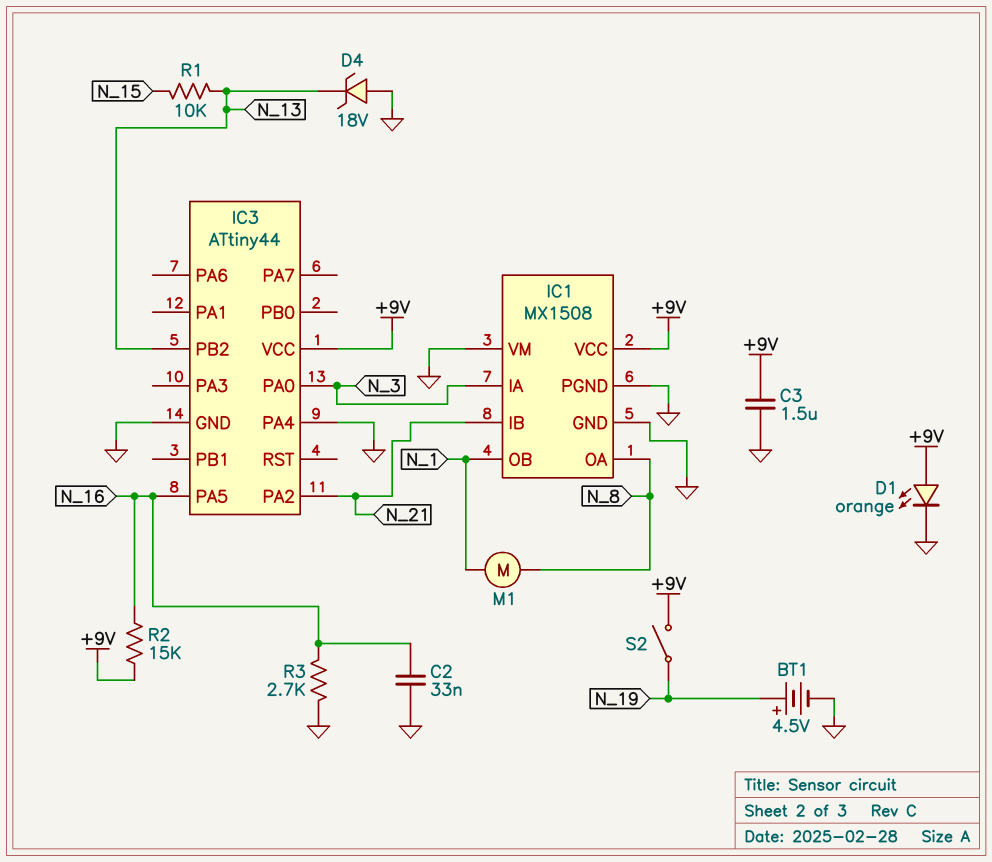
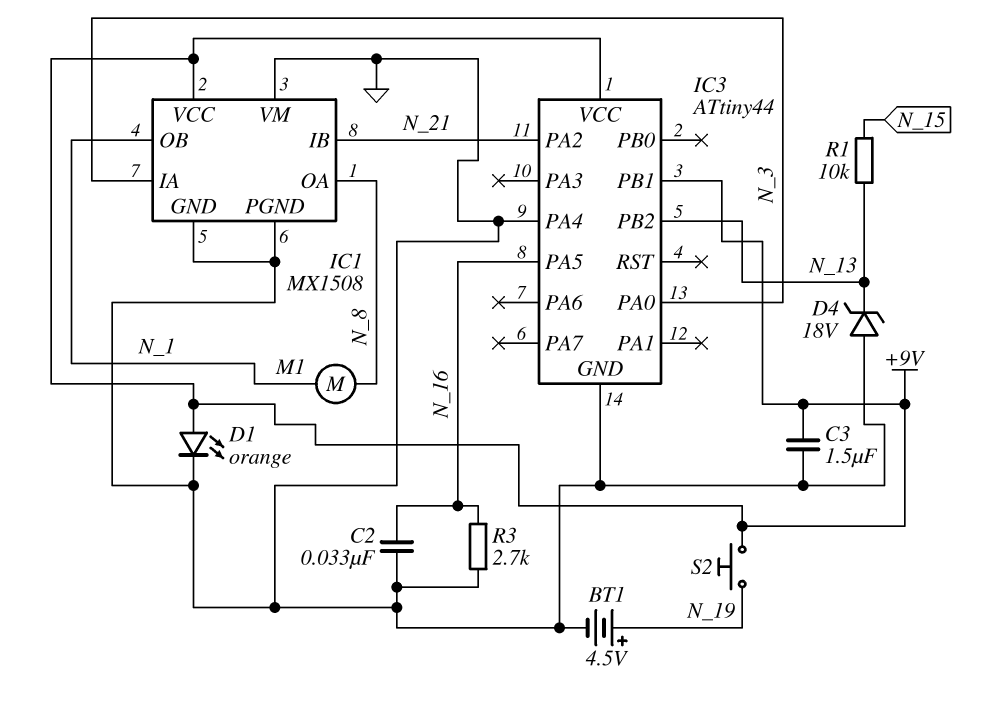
IC3 pin PB1: none -> +9V
R2: 15k (+9V, N_16) -> none
S2: switch (+9V, N_19) -> button (+9V, N_19)

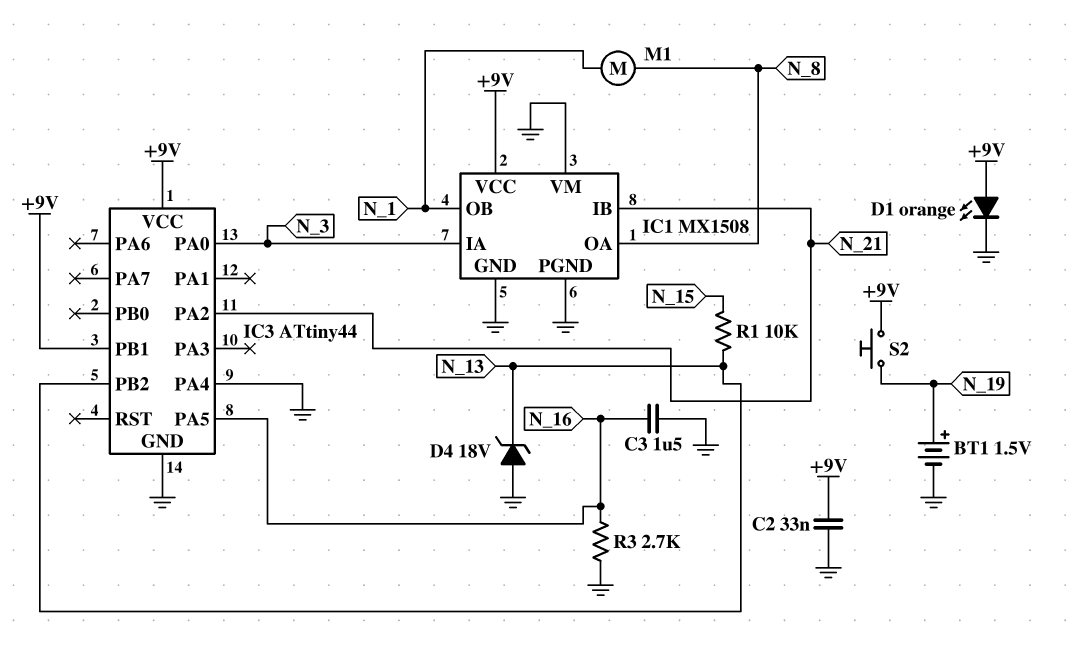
BT1: 4.5V (plus N_19, minus GND) -> 1.5V (plus N_19, minus GND)
C2: 33nF (GND, N_16) -> 33nF (+9V, GND)
C3: 1.5uF (+9V, GND) -> 1.5uF (GND, N_16)

